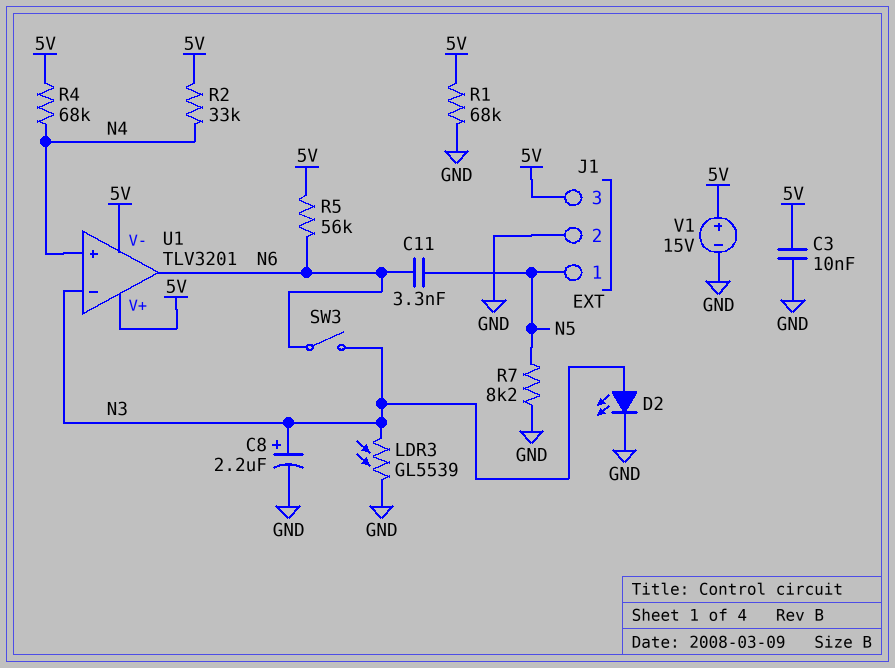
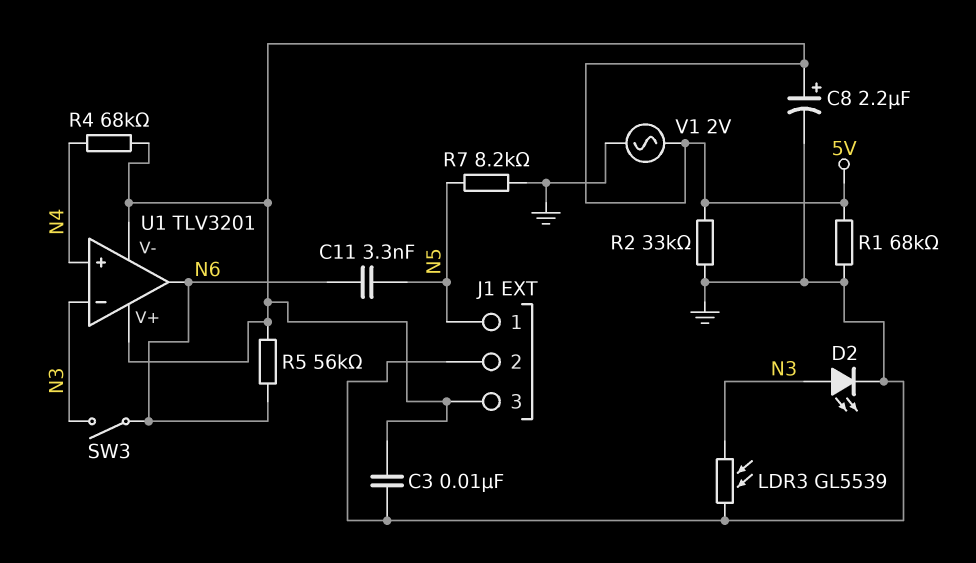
C8: 2.2uF (plus N3, minus GND) -> 2.2uF (plus 5V, minus GND)
R2: 33k (5V, N4) -> 33k (5V, GND)
V1: 15V (plus 5V, minus GND) -> AC 2V (5V, GND)

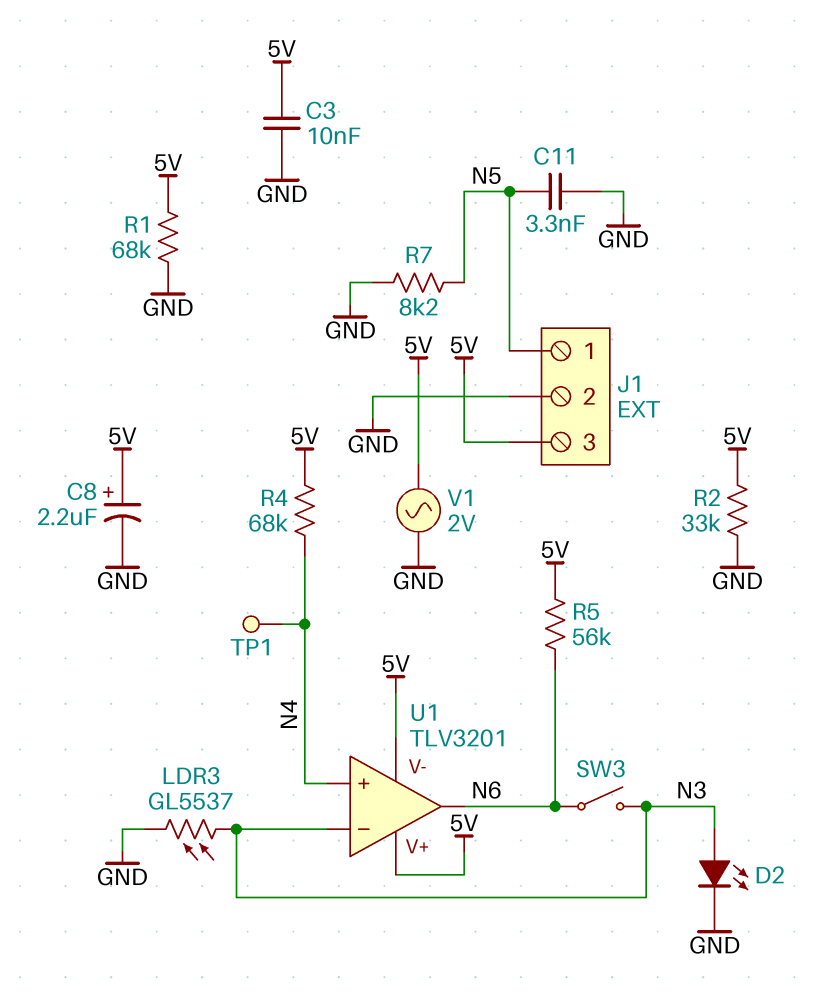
C11: 3.3nF (N5, N6) -> 3.3nF (GND, N5)
LDR3: GL5539 (GND, N3) -> GL5537 (GND, N3)
TP1: none -> test point (N4)

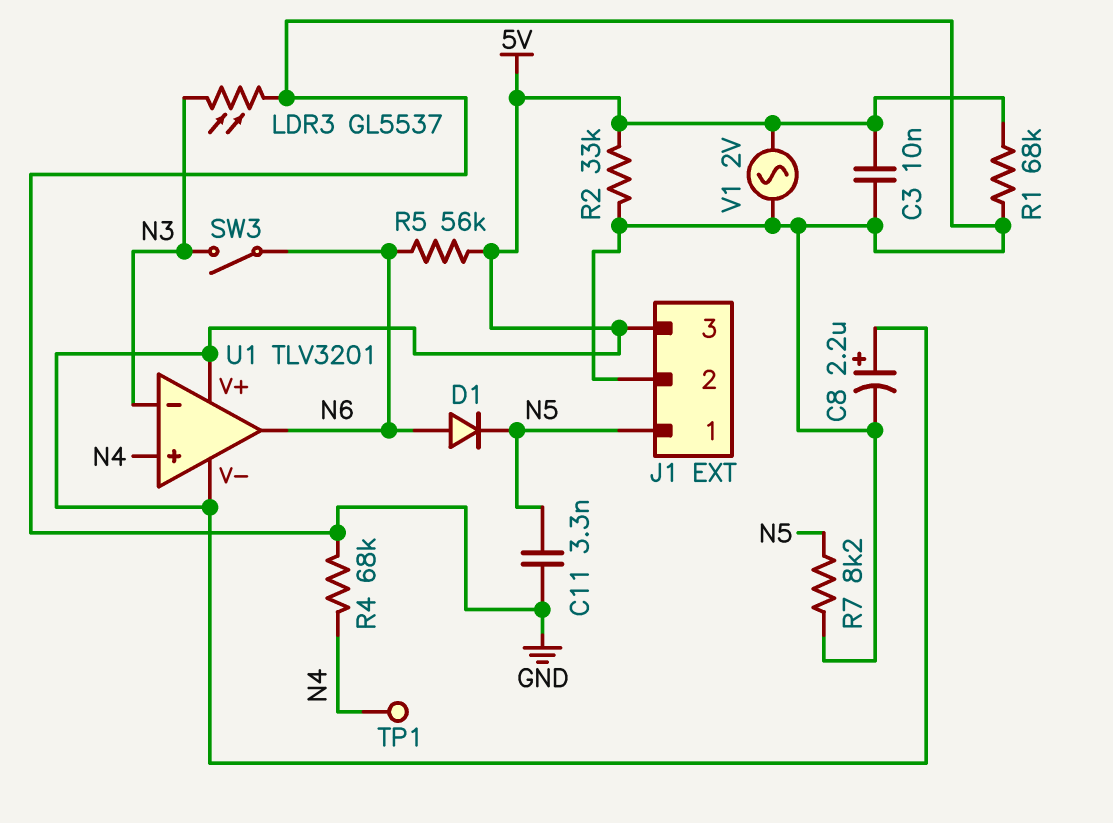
D1: none -> diode (A N6, K N5)
D2: LED (A N3, K GND) -> none
R4: 68k (5V, N4) -> 68k (GND, N4)

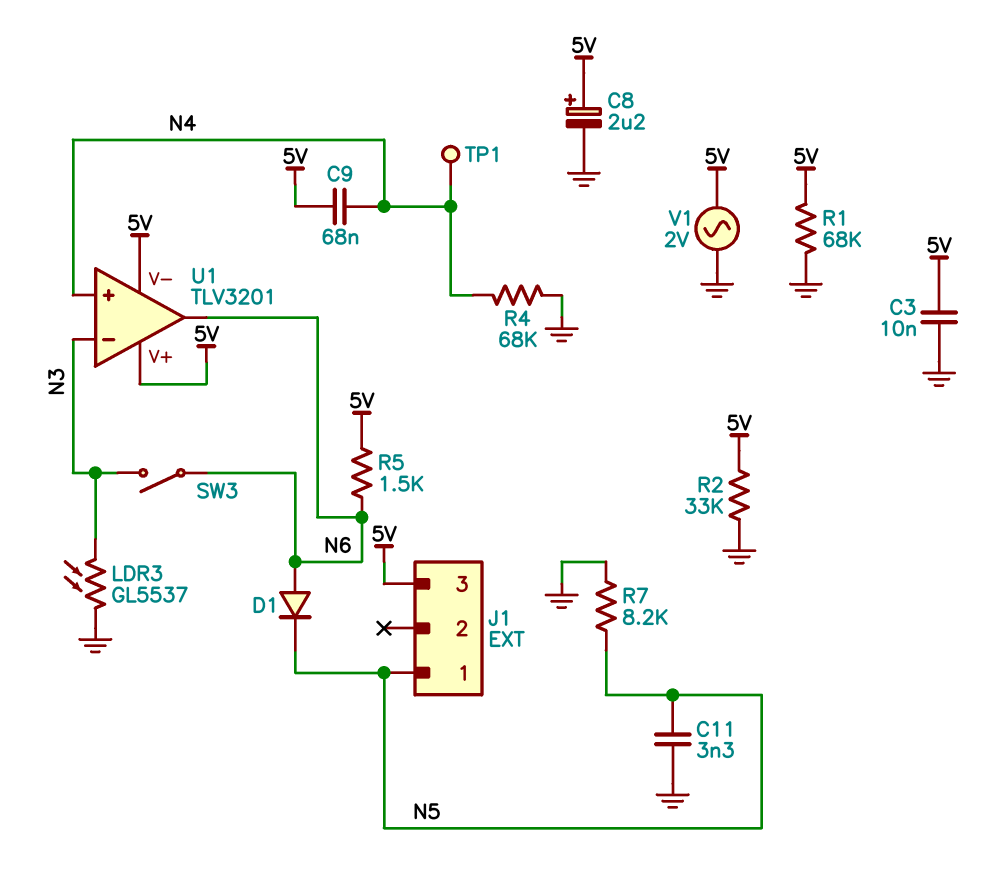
C9: none -> 68nF (5V, N4)
J1 pin 2: GND -> none
R5: 56k (5V, N6) -> 1.5k (5V, N6)

